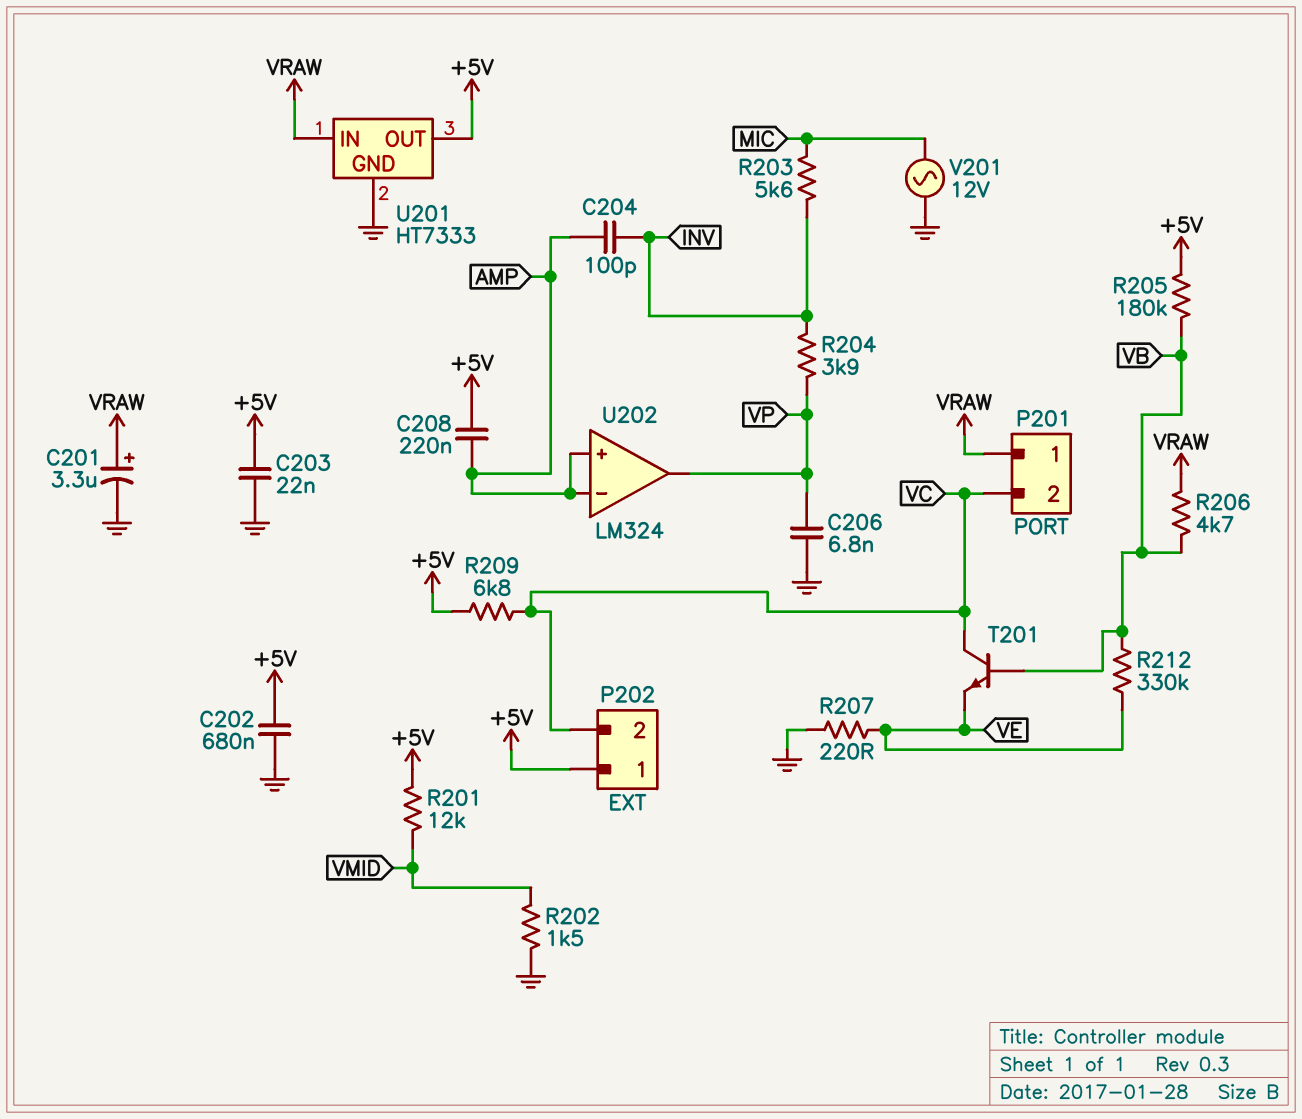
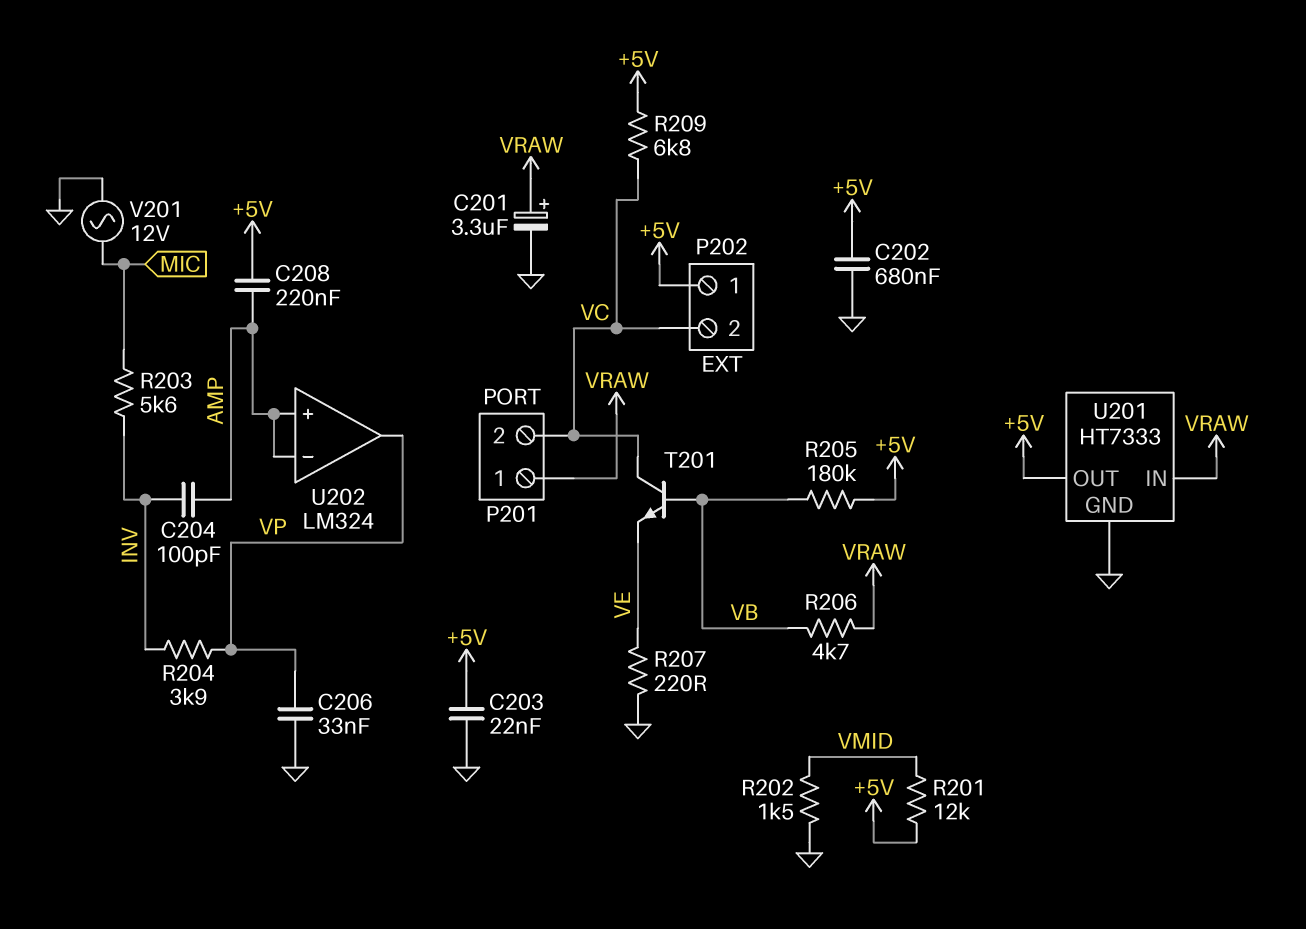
C206: 6.8nF (GND, VP) -> 33nF (GND, VP)
R212: 330k (VB, VE) -> none

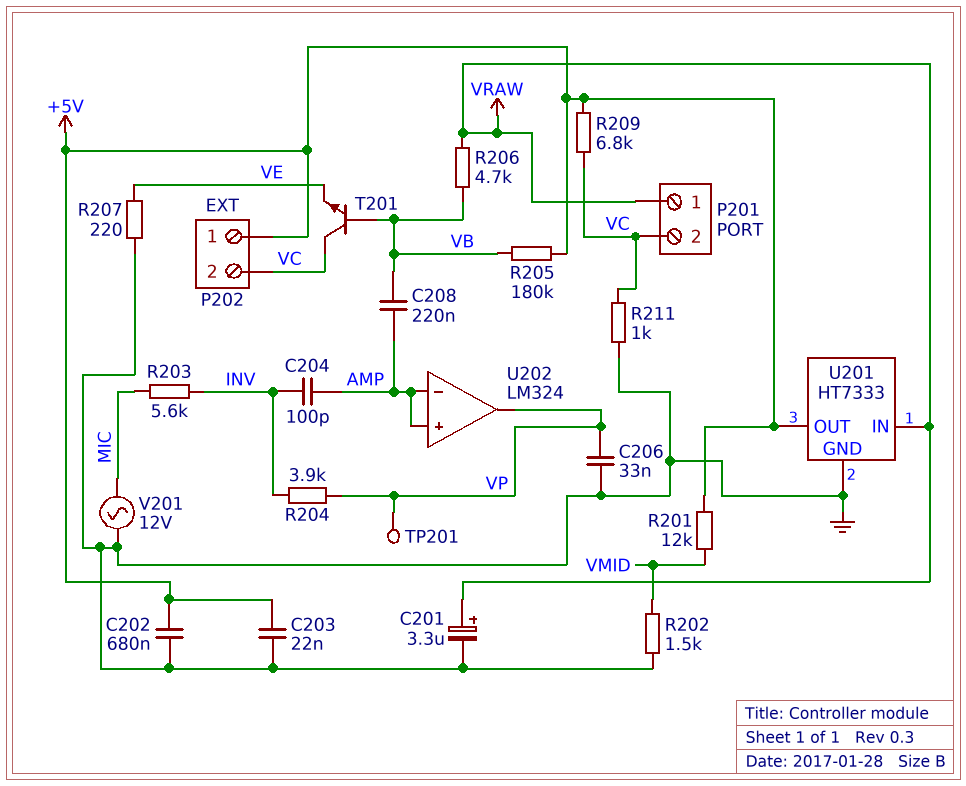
C208: 220nF (+5V, AMP) -> 220nF (AMP, VB)
R211: none -> 1k (GND, VC)
TP201: none -> test point (VP)

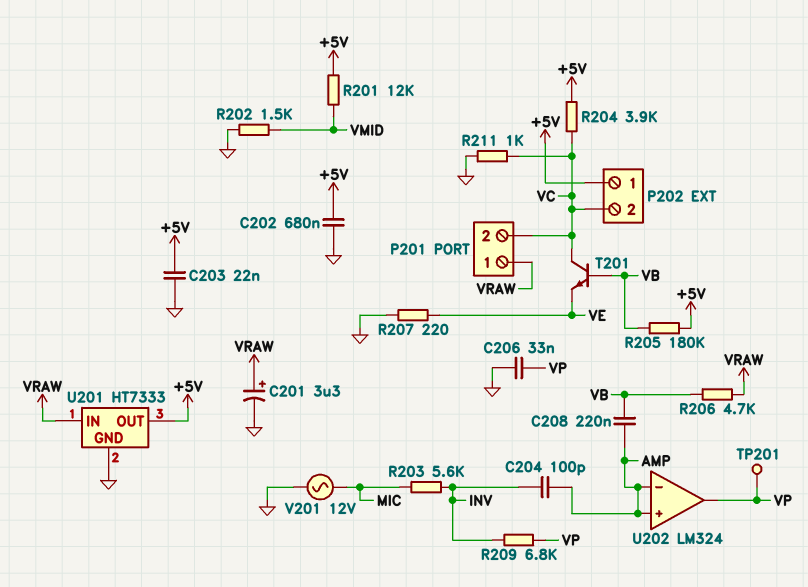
R204: 3.9k (INV, VP) -> 3.9k (+5V, VC)
R209: 6.8k (+5V, VC) -> 6.8k (INV, VP)

